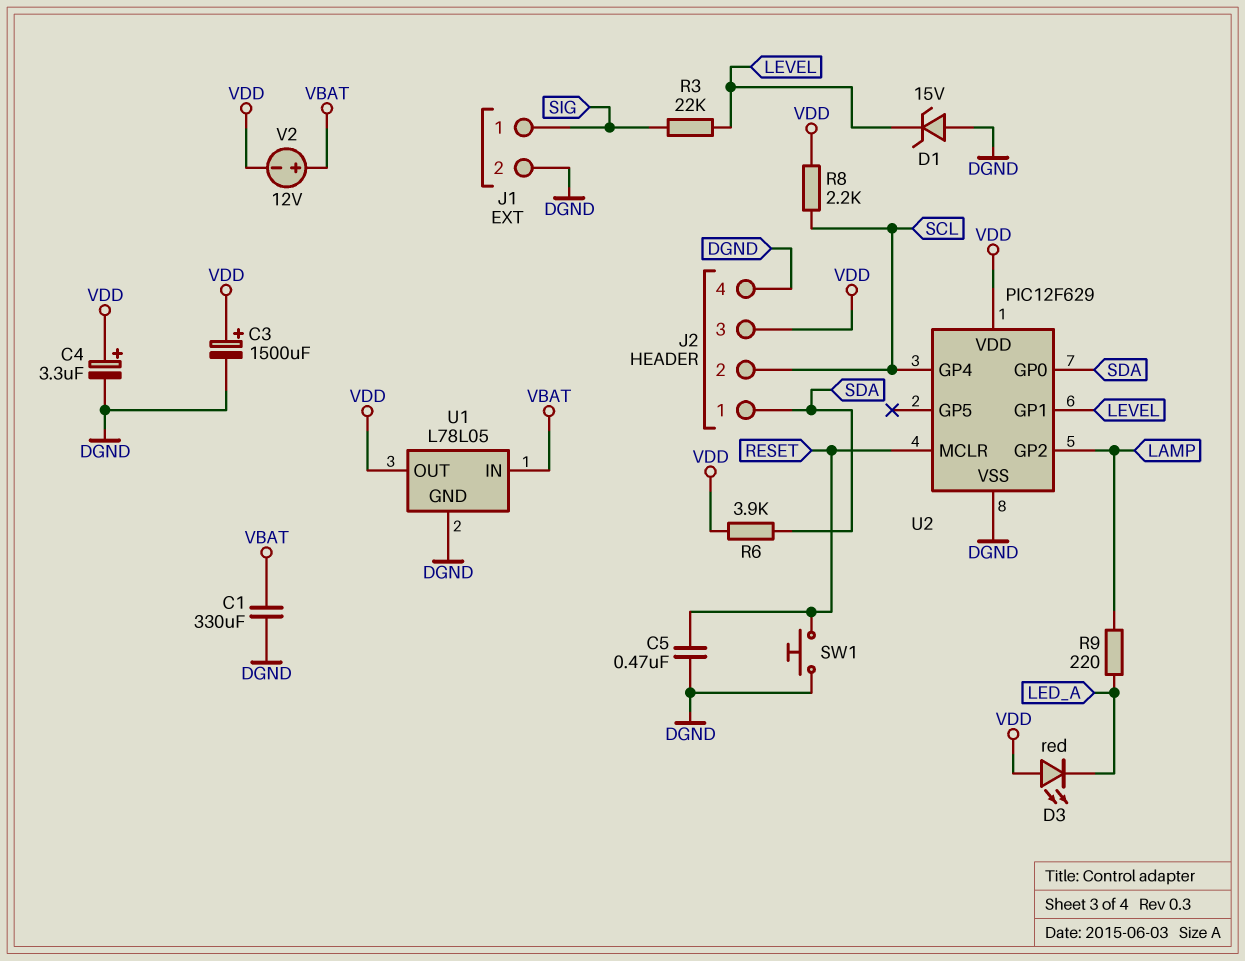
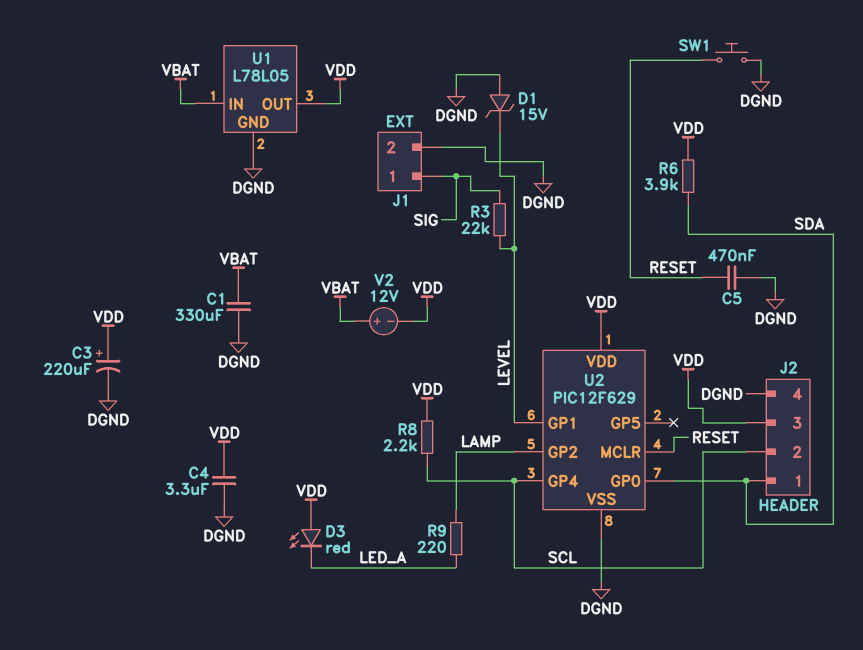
C3: 1500uF (plus VDD, minus DGND) -> 220uF (plus VDD, minus DGND)
C4: 3.3uF (plus VDD, minus DGND) -> 3.3uF (DGND, VDD)

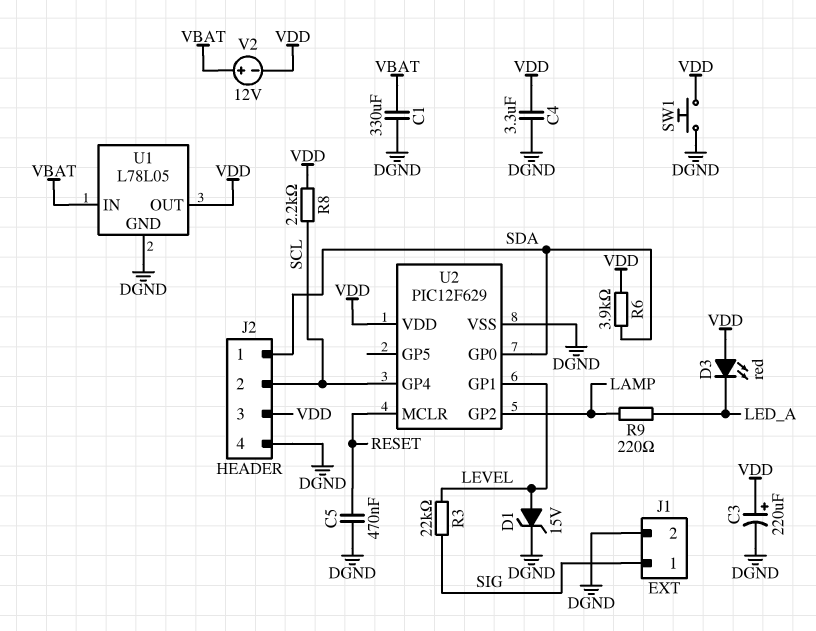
D1: zener 15V (A DGND, K LEVEL) -> zener 15V (A LEVEL, K DGND)
SW1: button (DGND, RESET) -> button (DGND, VDD)

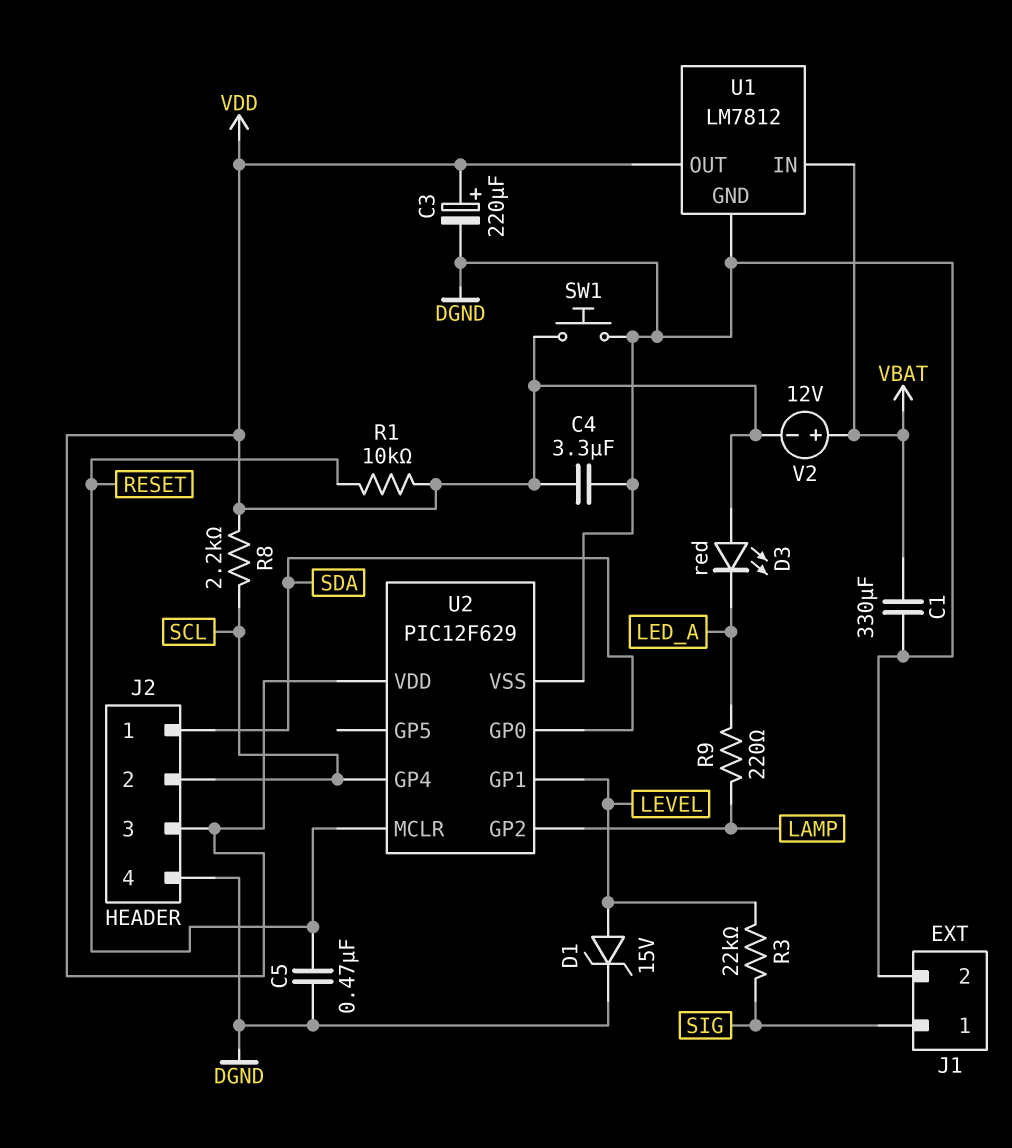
R1: none -> 10k (RESET, VDD)
R6: 3.9k (SDA, VDD) -> none
U1: L78L05 -> LM7812

